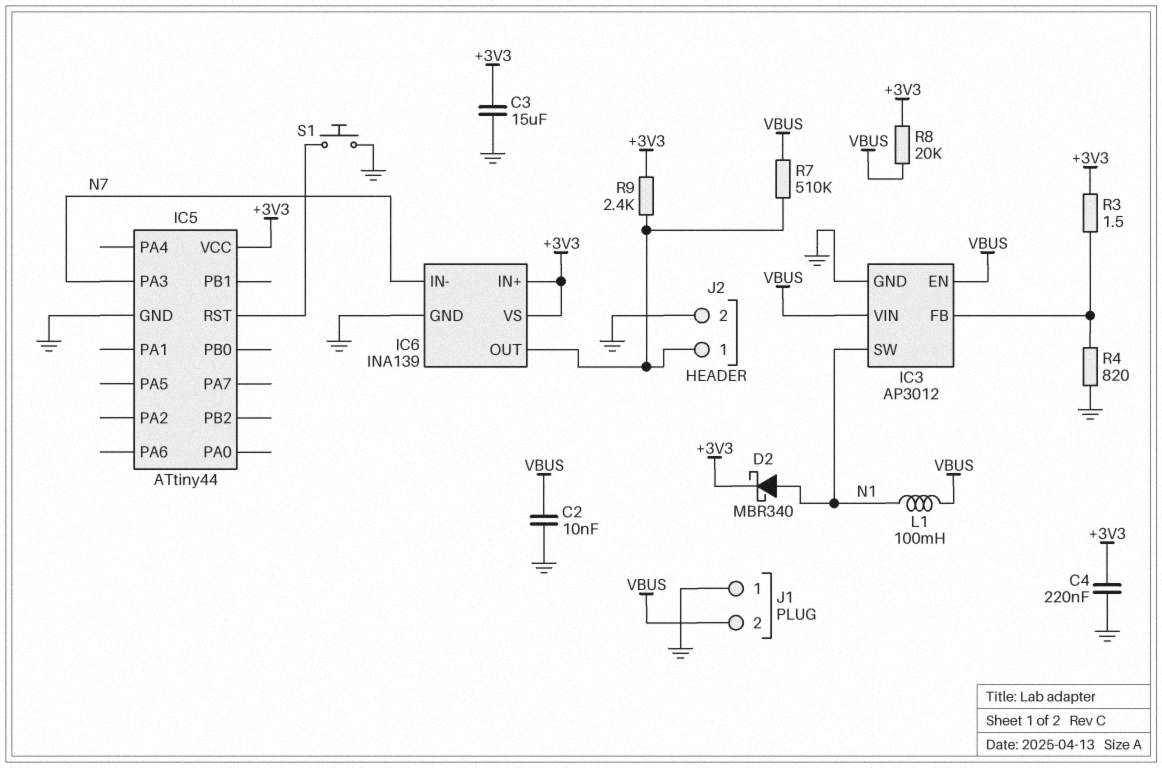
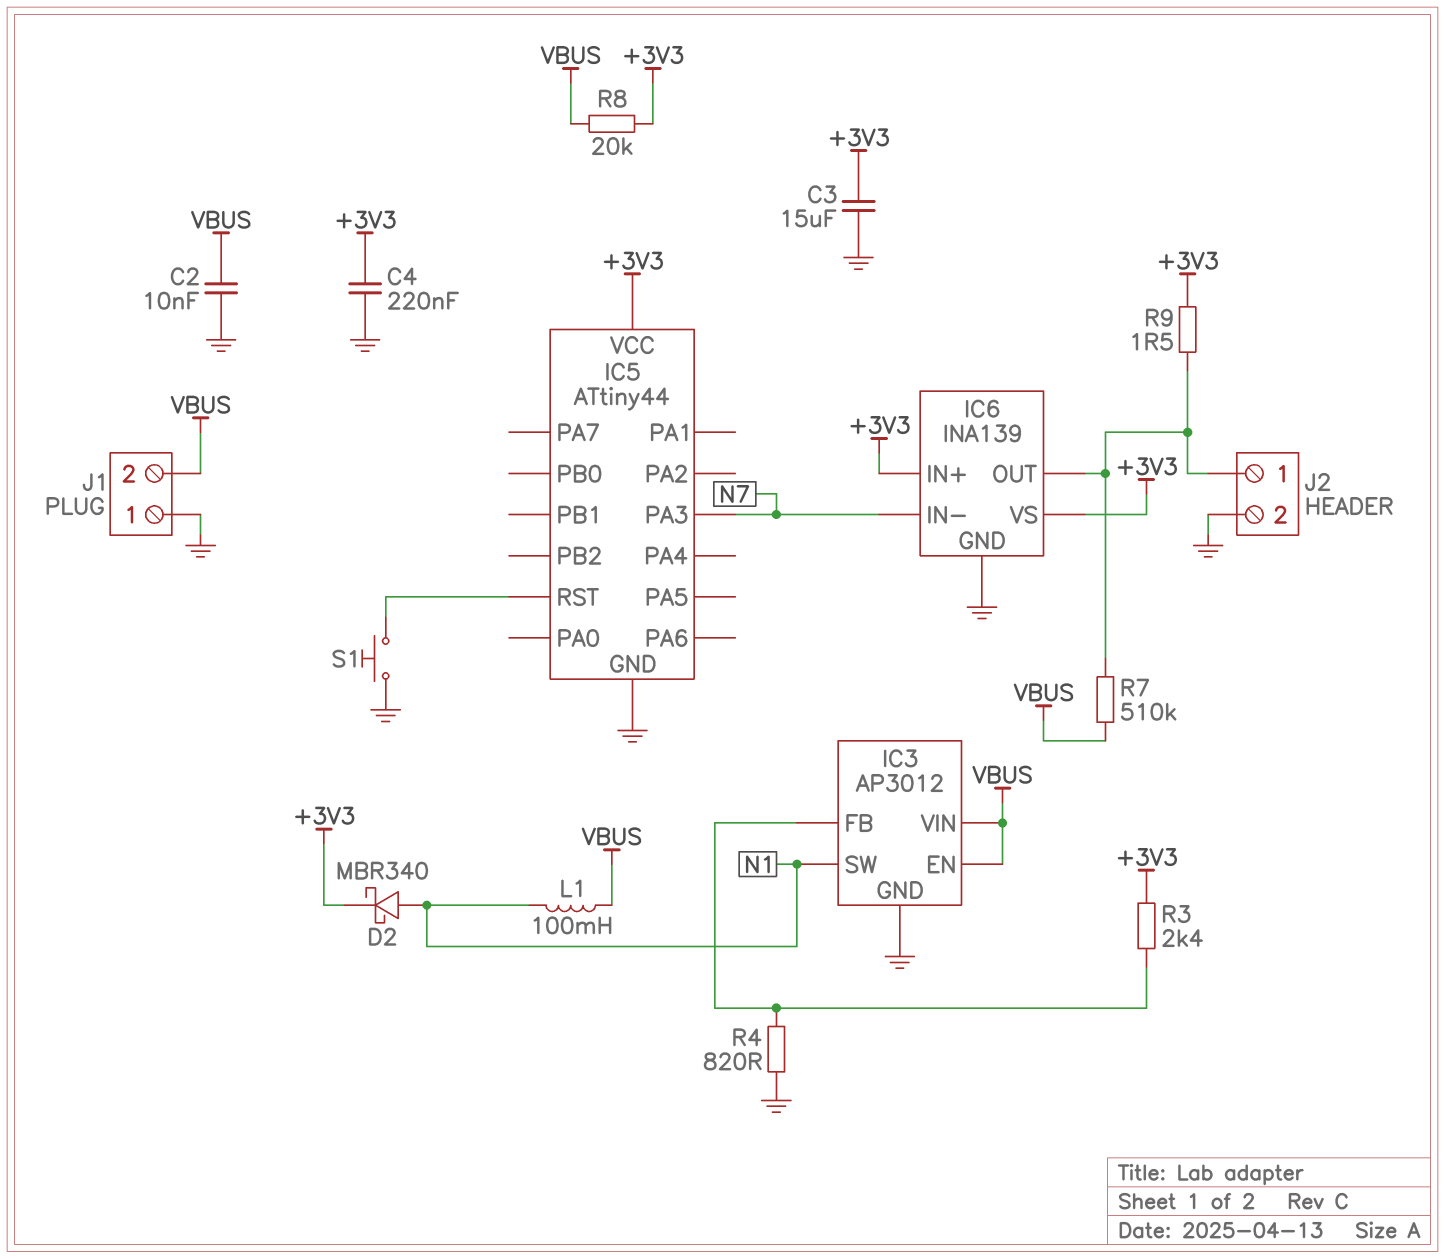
R3: 1.5 (+3V3, IC3/FB) -> 2.4k (+3V3, IC3/FB)
R9: 2.4k (+3V3, IC6/OUT) -> 1.5 (+3V3, IC6/OUT)

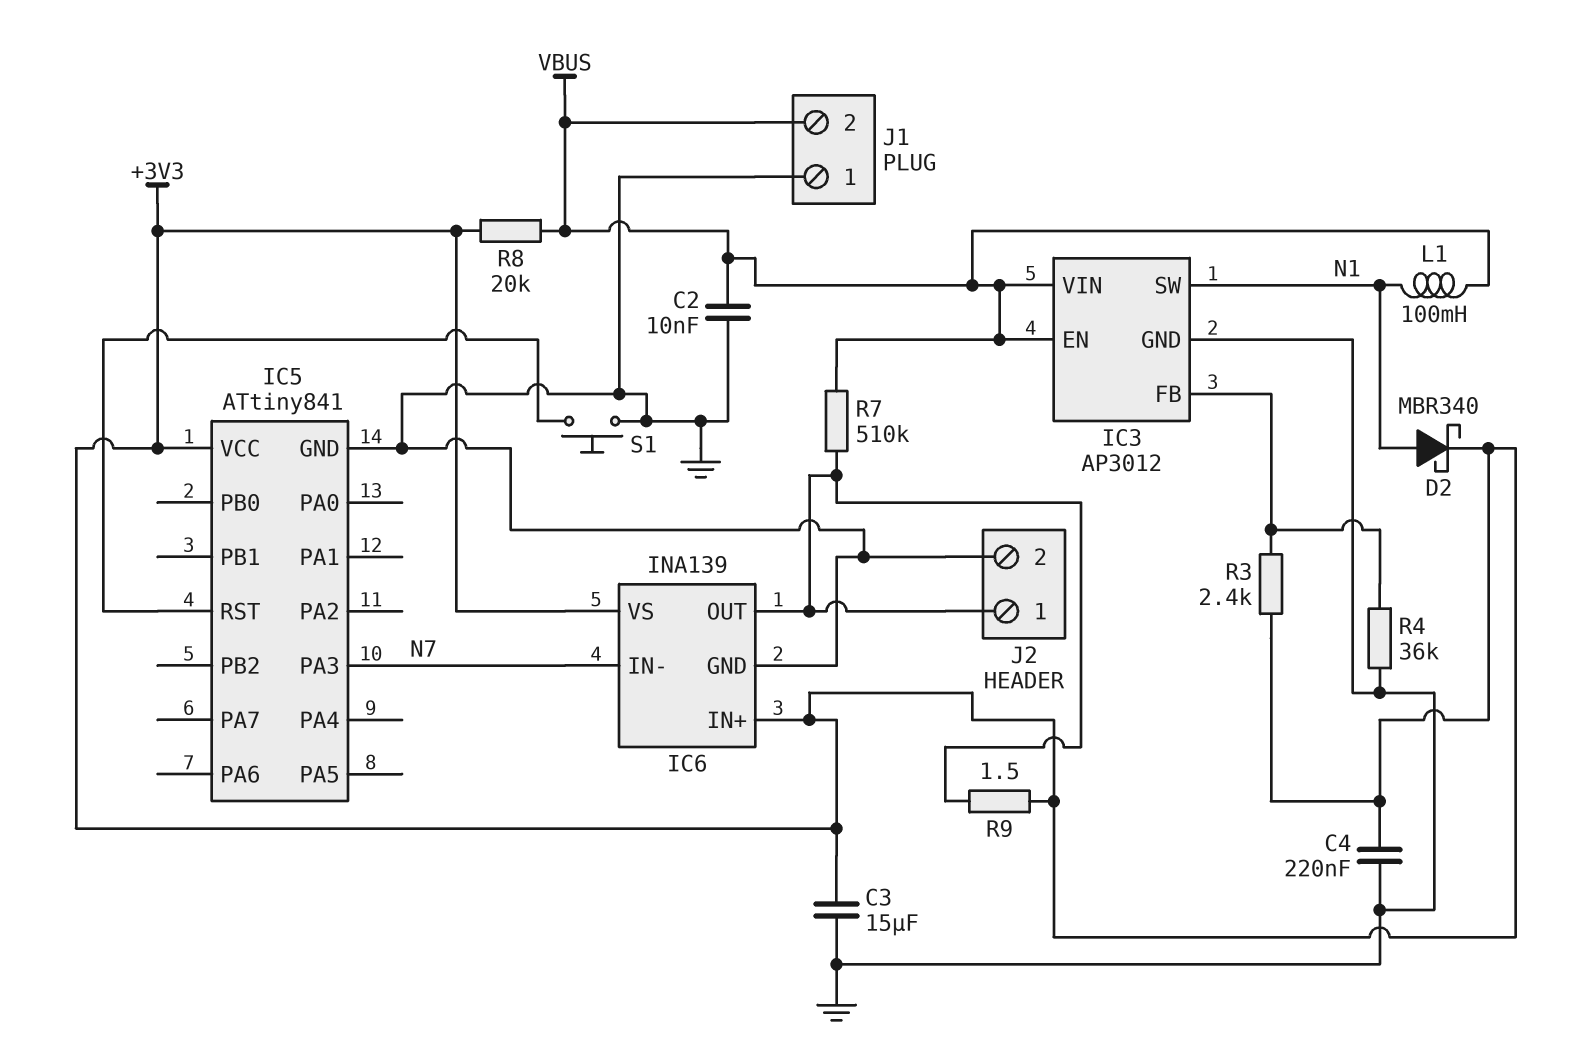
IC5: ATtiny44 -> ATtiny841
R4: 820 (GND, IC3/FB) -> 36k (GND, IC3/FB)

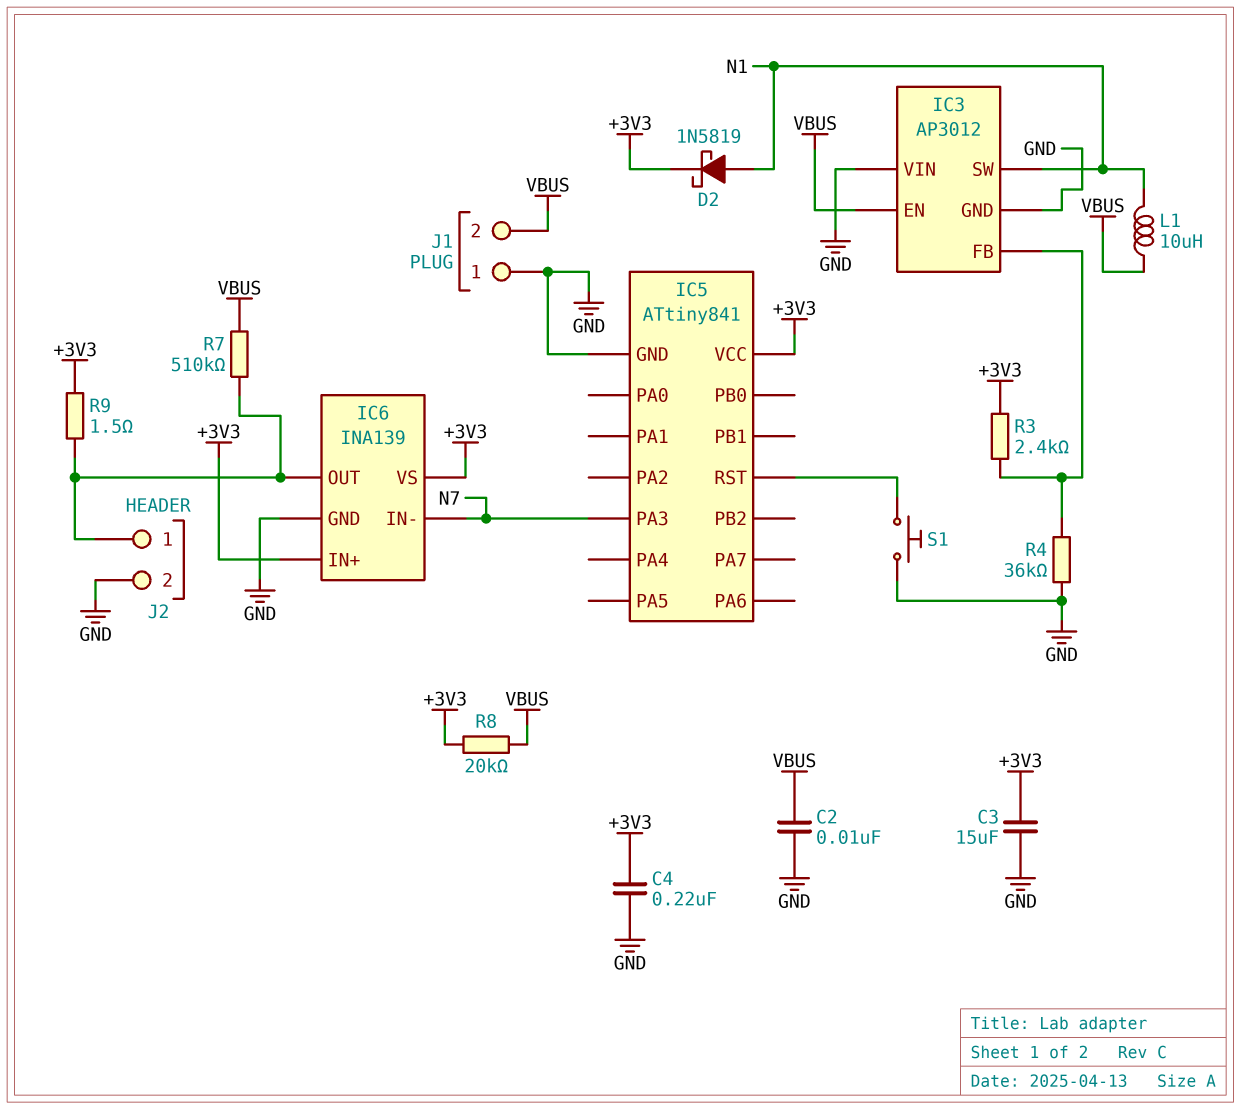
D2: schottky MBR340 (A N1, K +3V3) -> schottky 1N5819 (A N1, K +3V3)
IC3 pin VIN: VBUS -> GND
L1: 100mH (N1, VBUS) -> 10uH (N1, VBUS)

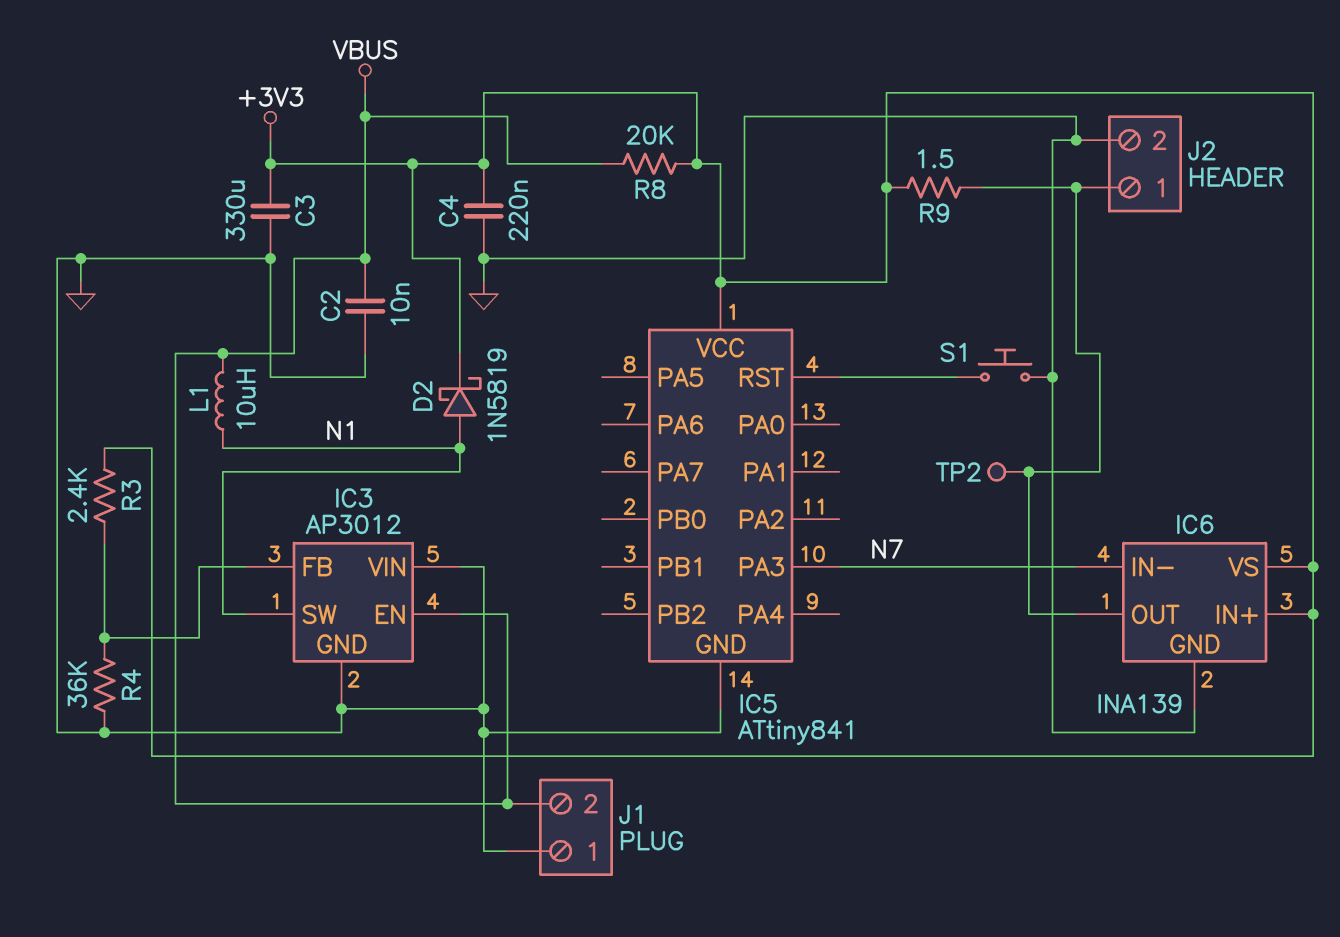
C3: 15uF (+3V3, GND) -> 330uF (+3V3, GND)
R7: 510k (IC6/OUT, VBUS) -> none
TP2: none -> test point (IC6/OUT)

